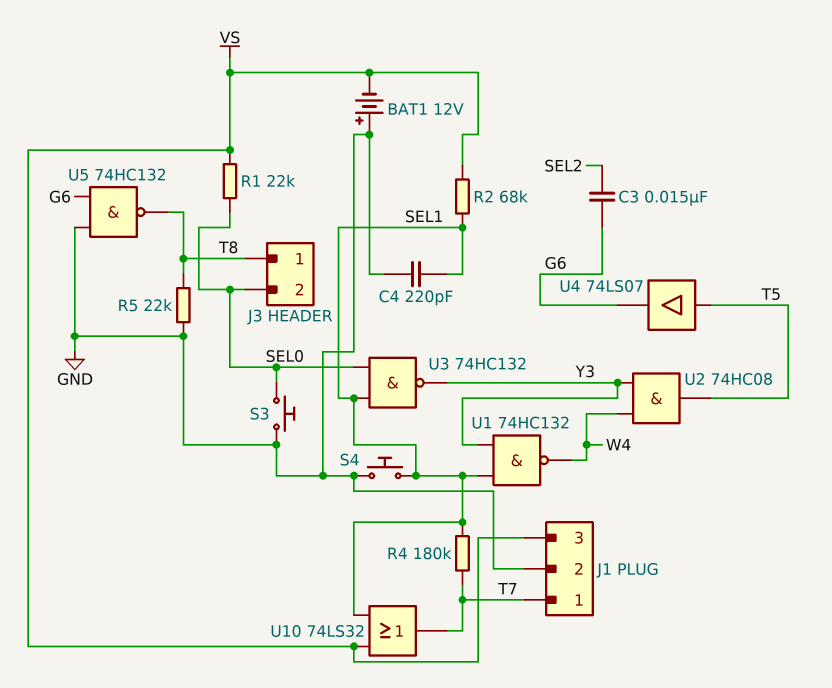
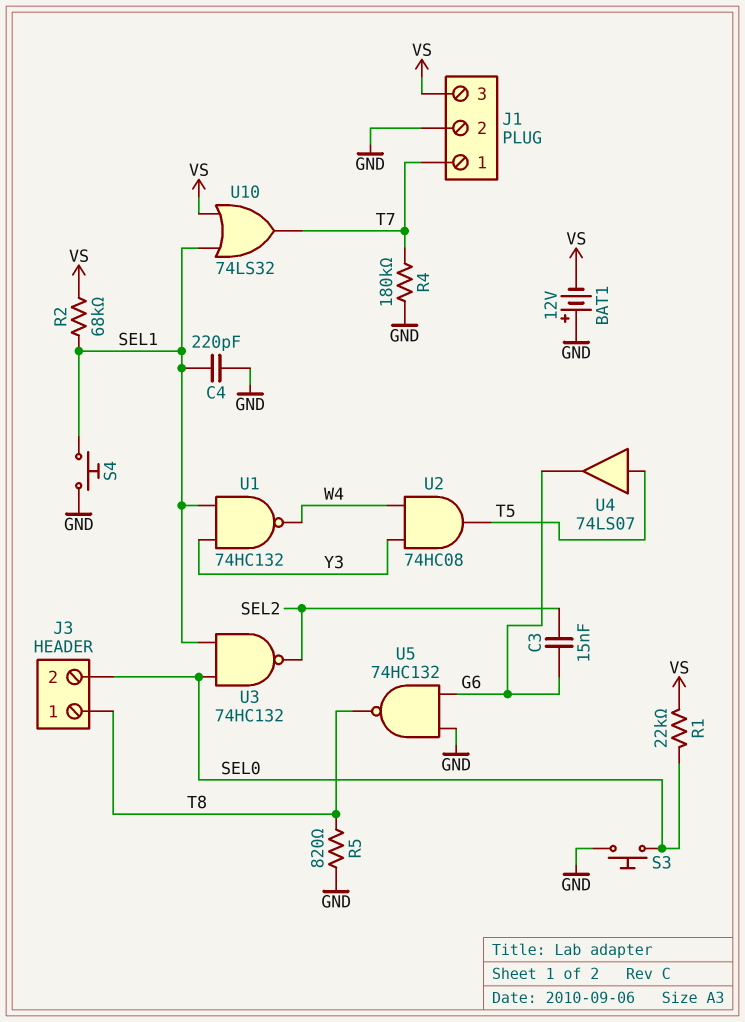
R4: 180k (SEL1, T7) -> 180k (GND, T7)
R5: 22k (GND, T8) -> 820 (GND, T8)
U3: NAND 74HC132 (in SEL0, in SEL1, out Y3) -> NAND 74HC132 (in SEL0, in SEL1, out SEL2)

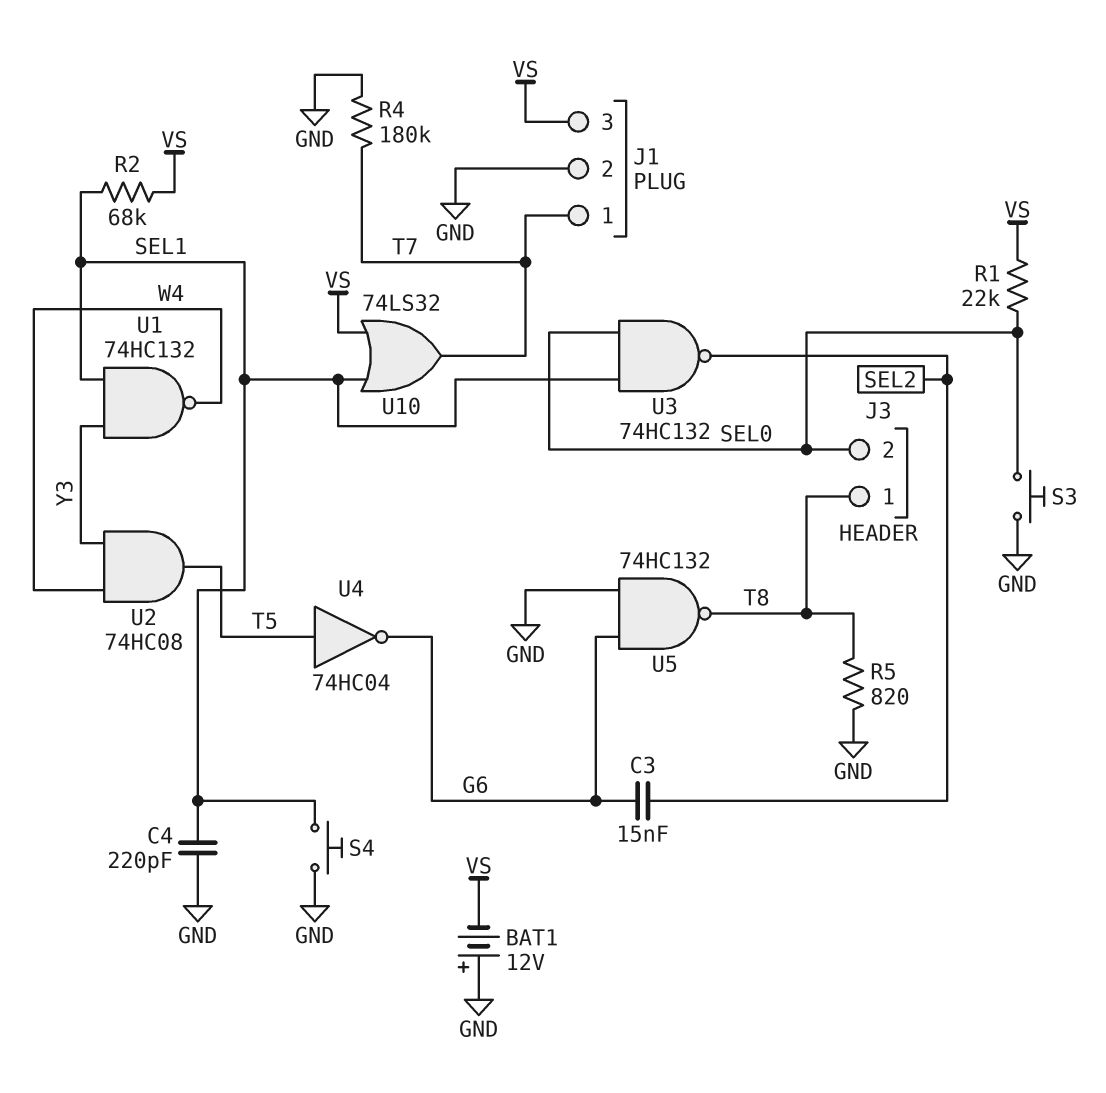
U4: buffer 74LS07 (in T5, out G6) -> NOT 74HC04 (in T5, out G6)

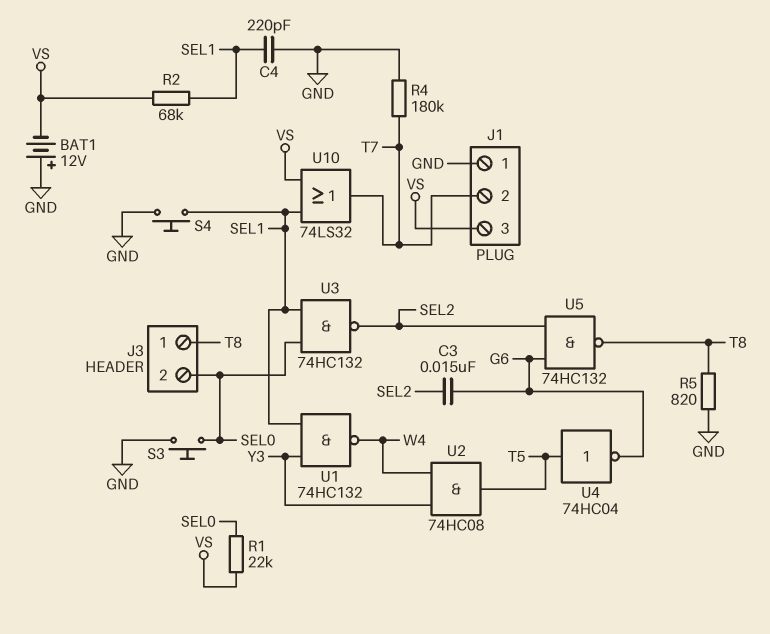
J1 pin 1: T7 -> GND
J1 pin 2: GND -> T7
U5: NAND 74HC132 (in G6, in GND, out T8) -> NAND 74HC132 (in G6, in SEL2, out T8)

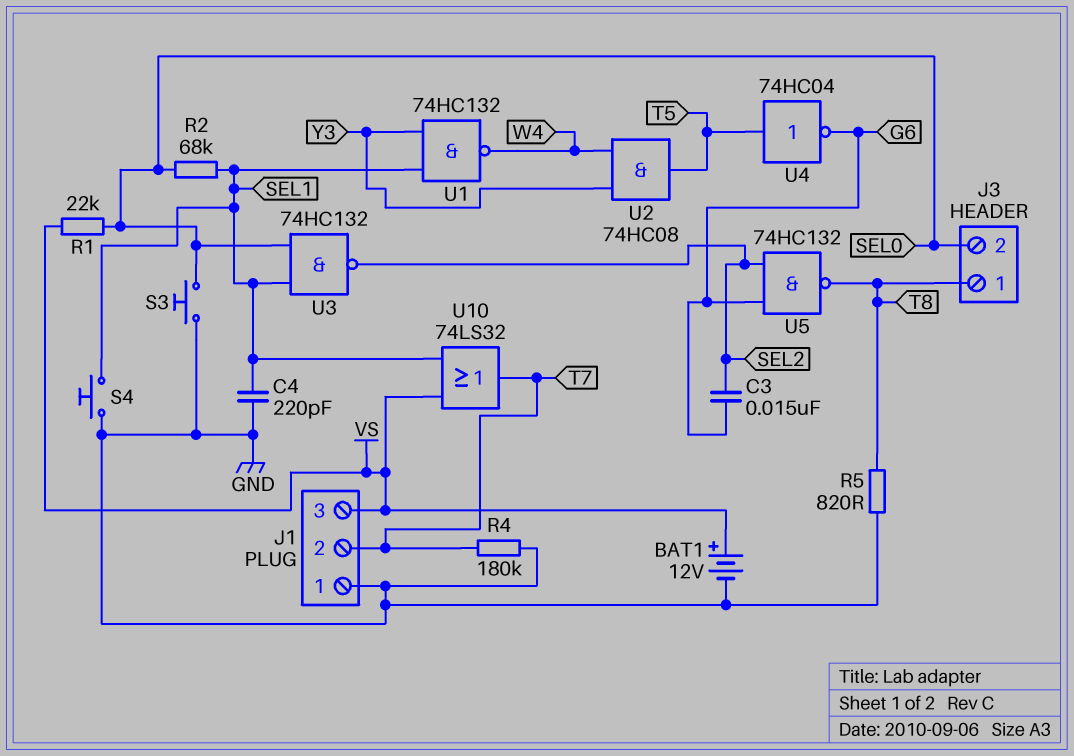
BAT1: 12V (plus GND, minus VS) -> 12V (plus VS, minus GND)
R2: 68k (SEL1, VS) -> 68k (SEL0, SEL1)

